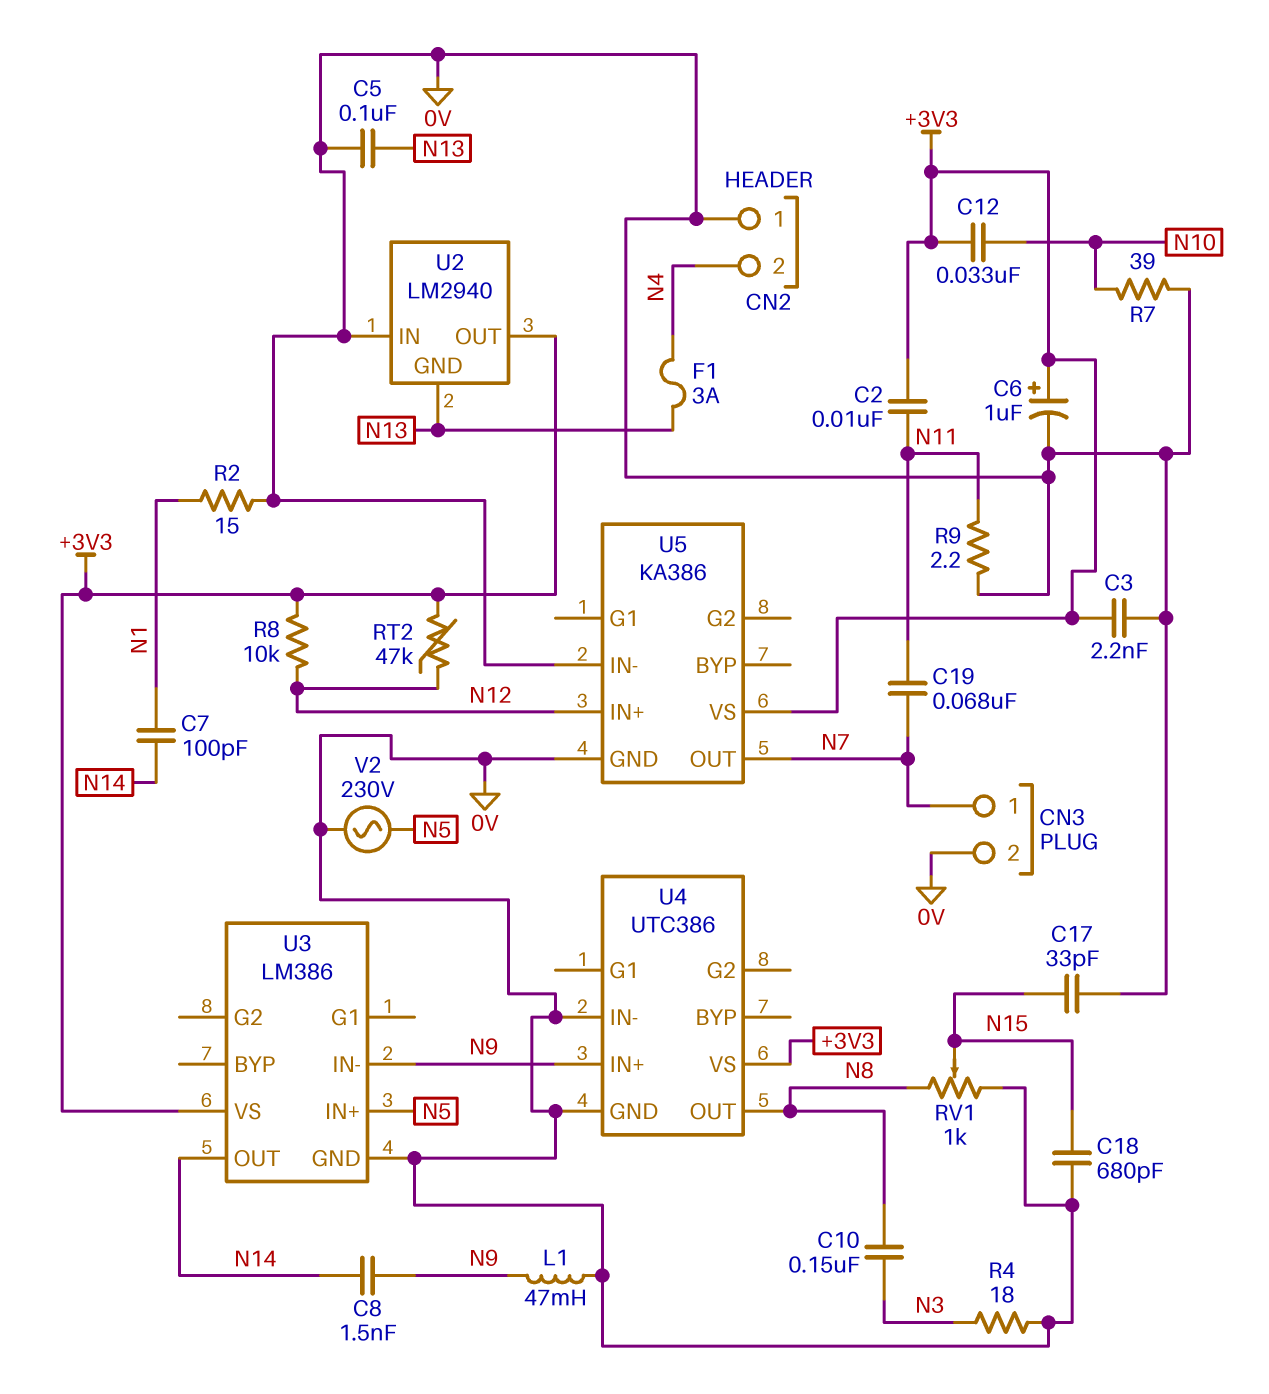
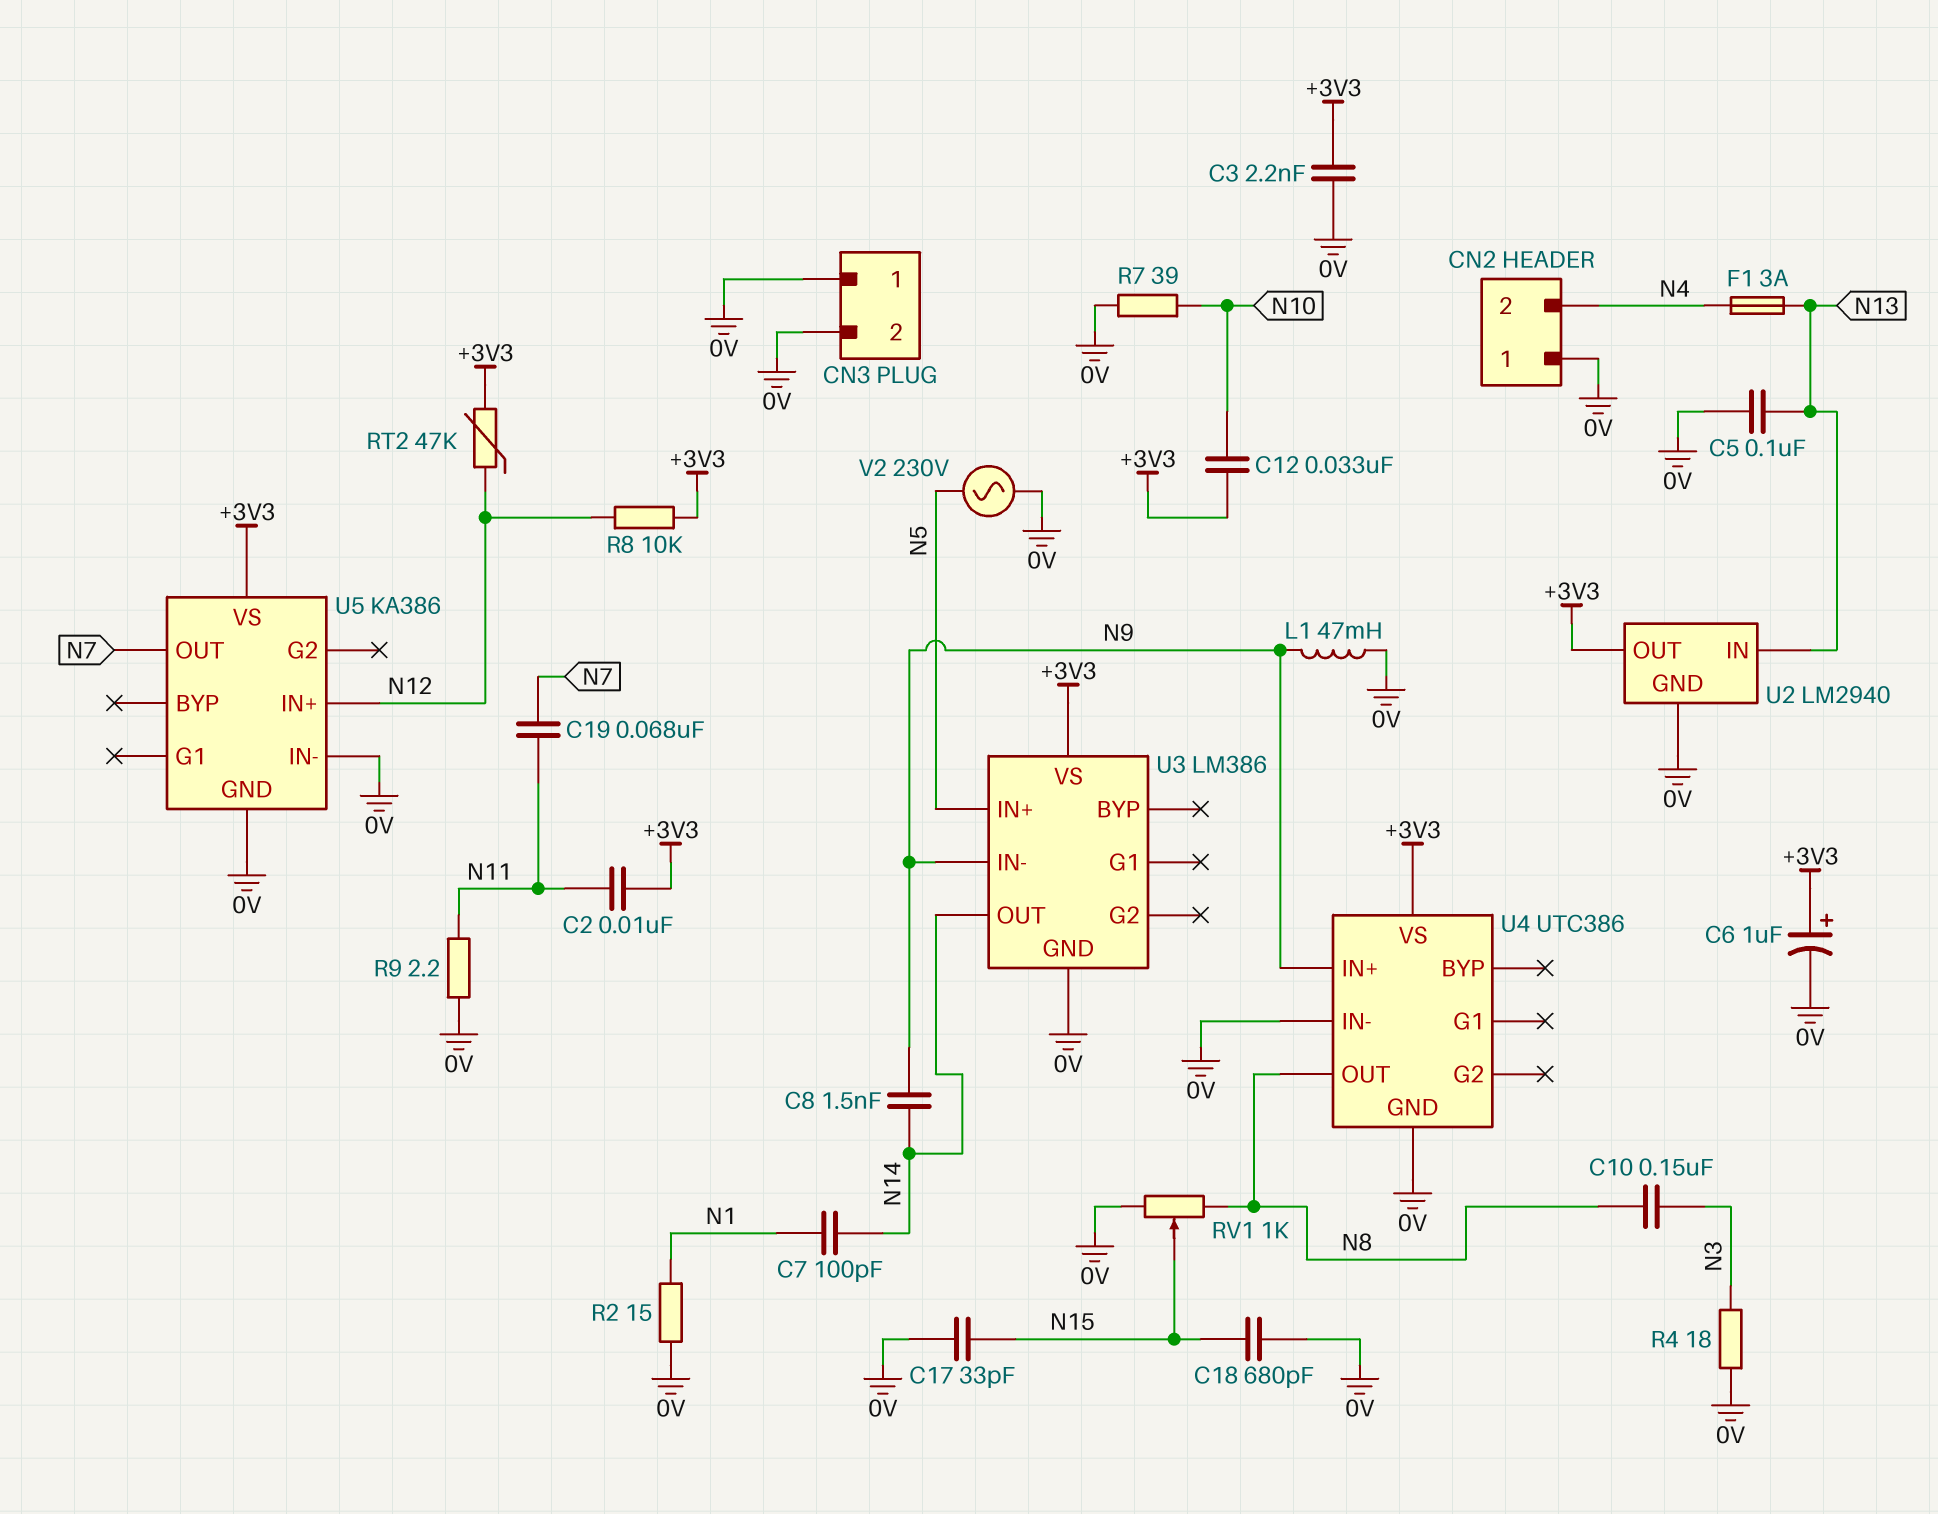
CN3 pin 1: N7 -> 0V
U2 pin GND: N13 -> 0V
U2 pin IN: 0V -> N13

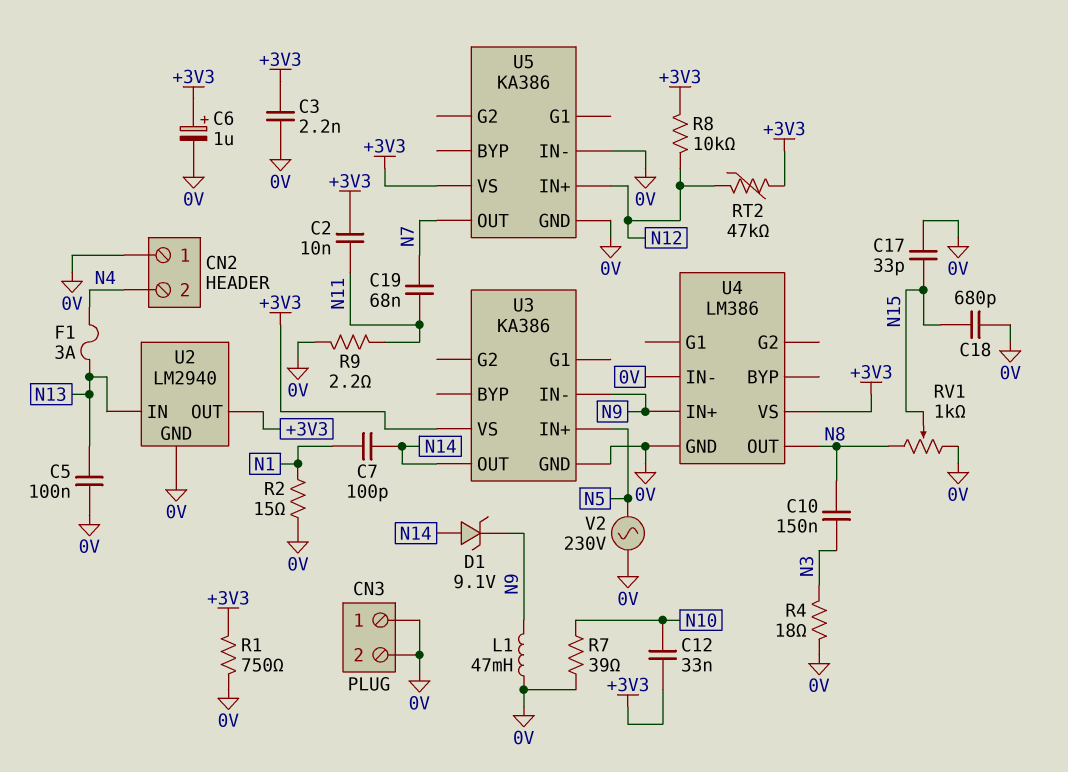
C8: 1.5nF (N9, N14) -> none
D1: none -> zener 9.1V (A N14, K N9)
R1: none -> 750 (+3V3, 0V)
U3: LM386 -> KA386
U4: UTC386 -> LM386

